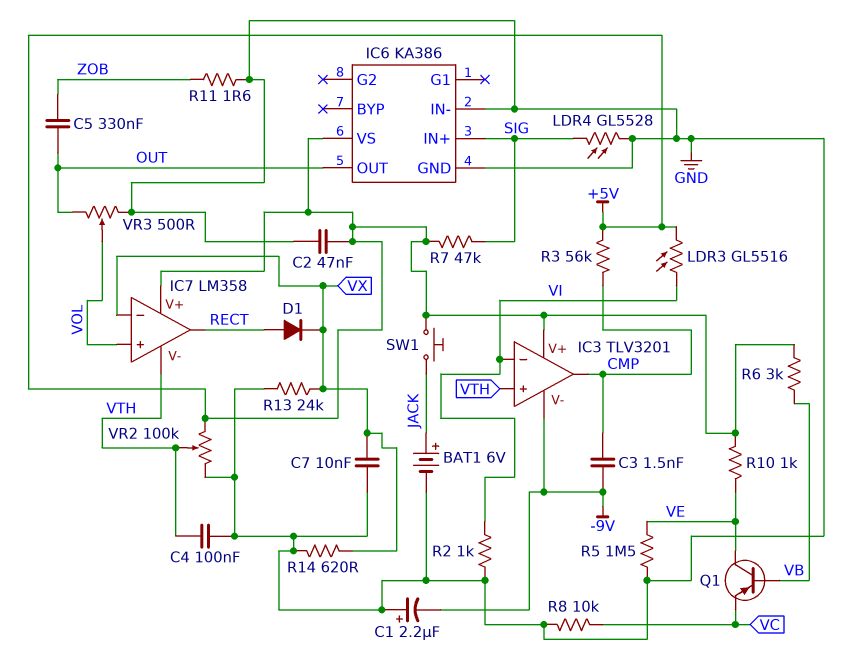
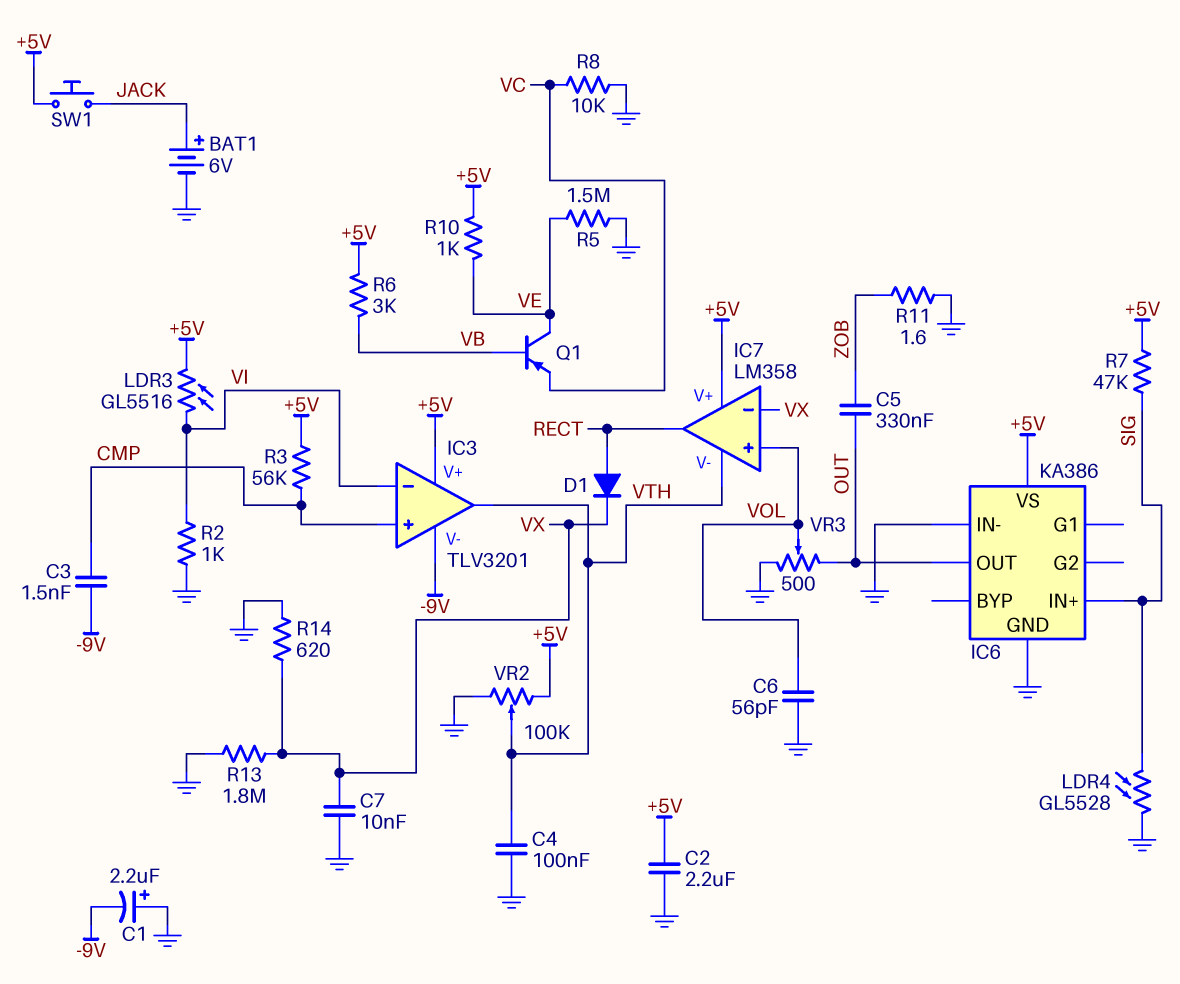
C2: 47nF (+5V, GND) -> 2.2uF (+5V, GND)
C6: none -> 56pF (GND, VOL)
IC3 pin in+: VTH -> CMP
IC3 pin out: CMP -> VTH
R13: 24k (GND, VX) -> 1.8M (GND, VX)

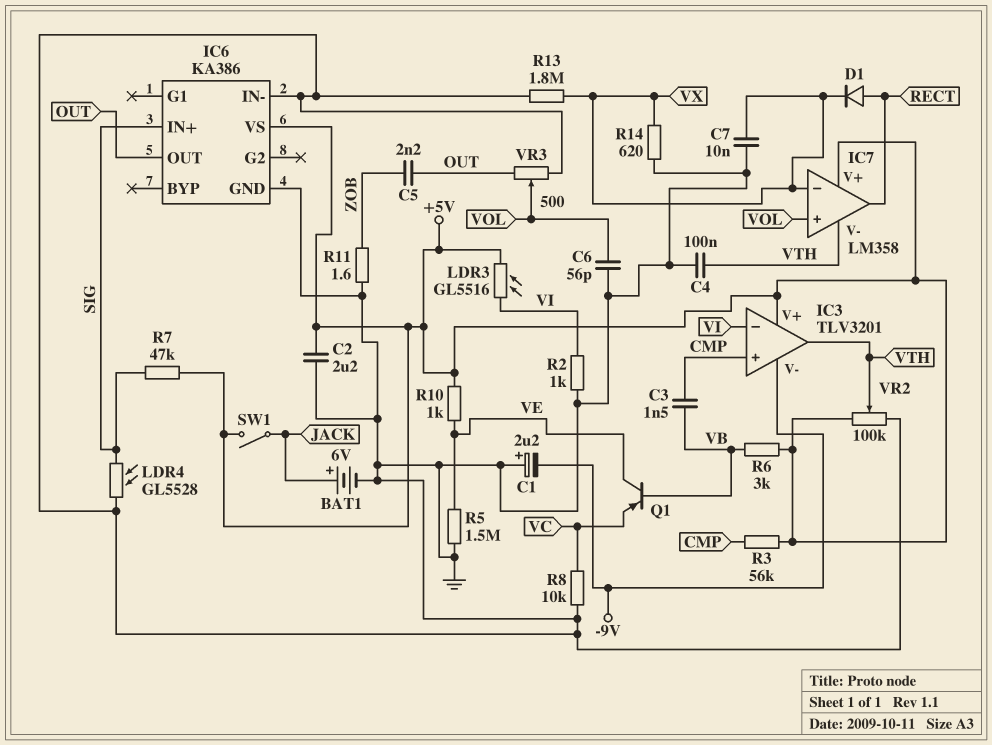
C3: 1.5nF (-9V, CMP) -> 1.5nF (CMP, VB)
C5: 330nF (OUT, ZOB) -> 2.2nF (OUT, ZOB)
SW1: button (+5V, JACK) -> switch (+5V, JACK)

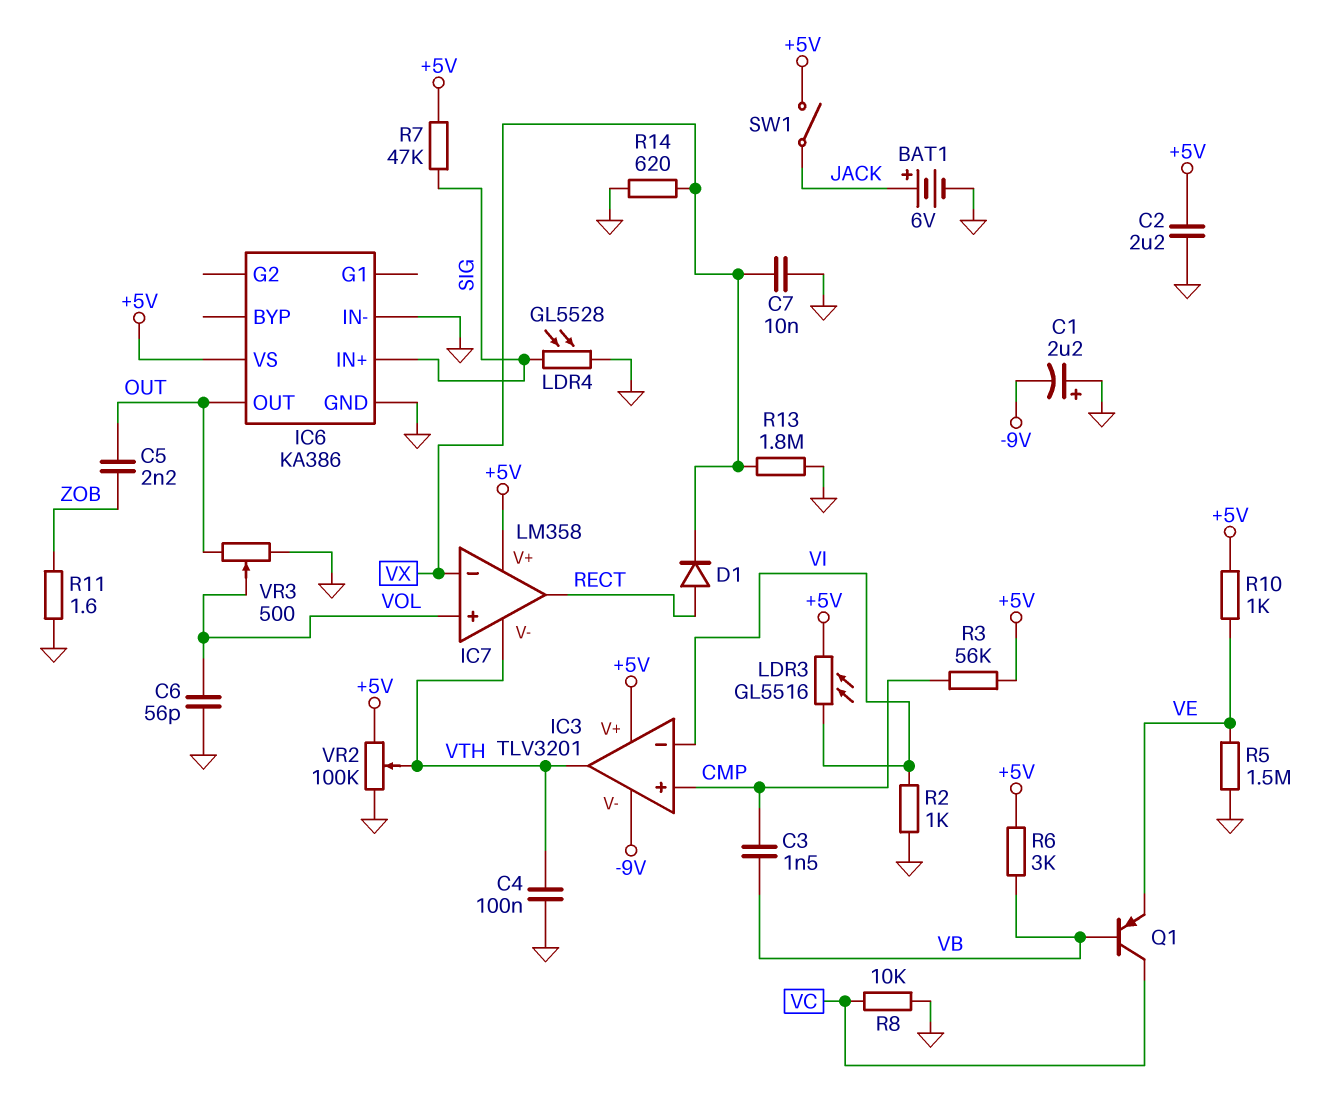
Q1: PNP (B VB, C VE, E VC) -> PNP (B VB, C VC, E VE)

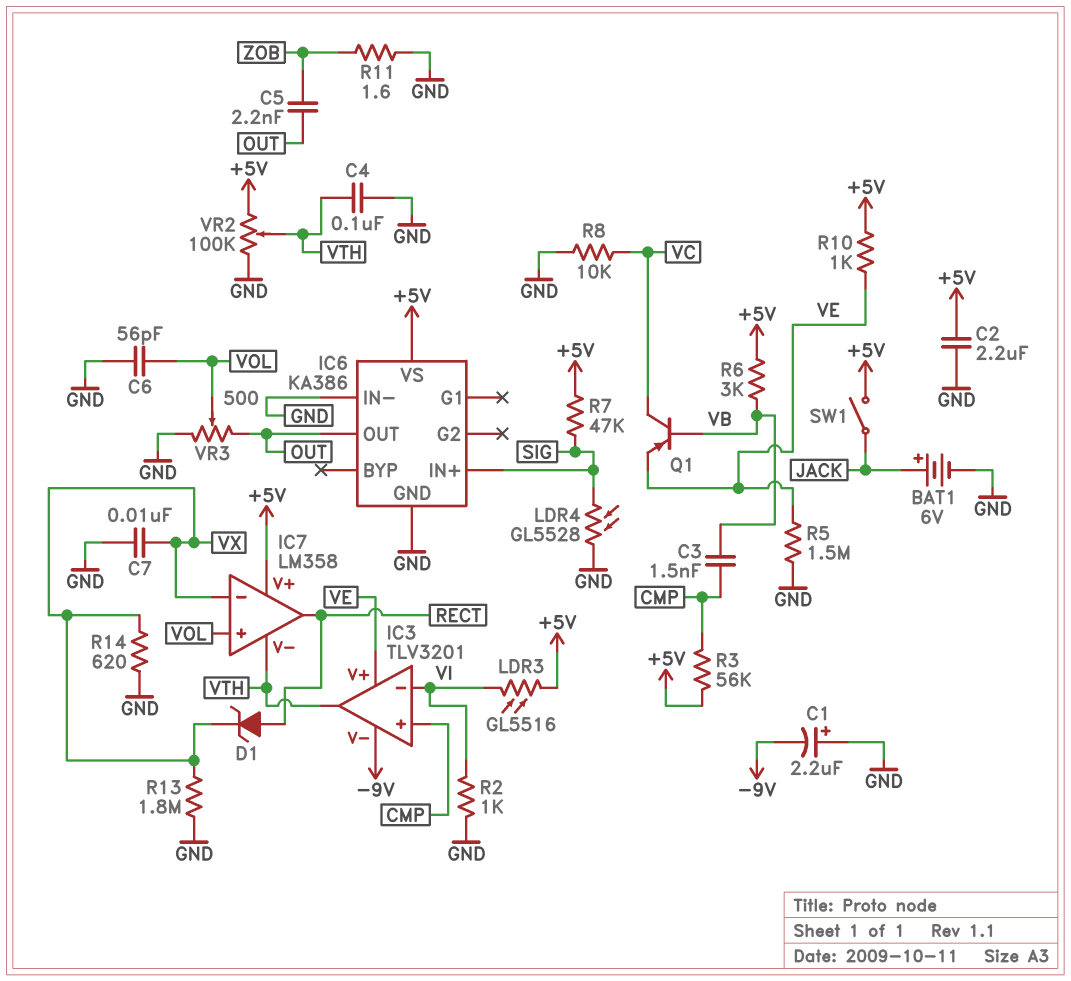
D1: diode (A RECT, K VX) -> zener (A RECT, K VX)
IC3 pin V+: +5V -> VE

